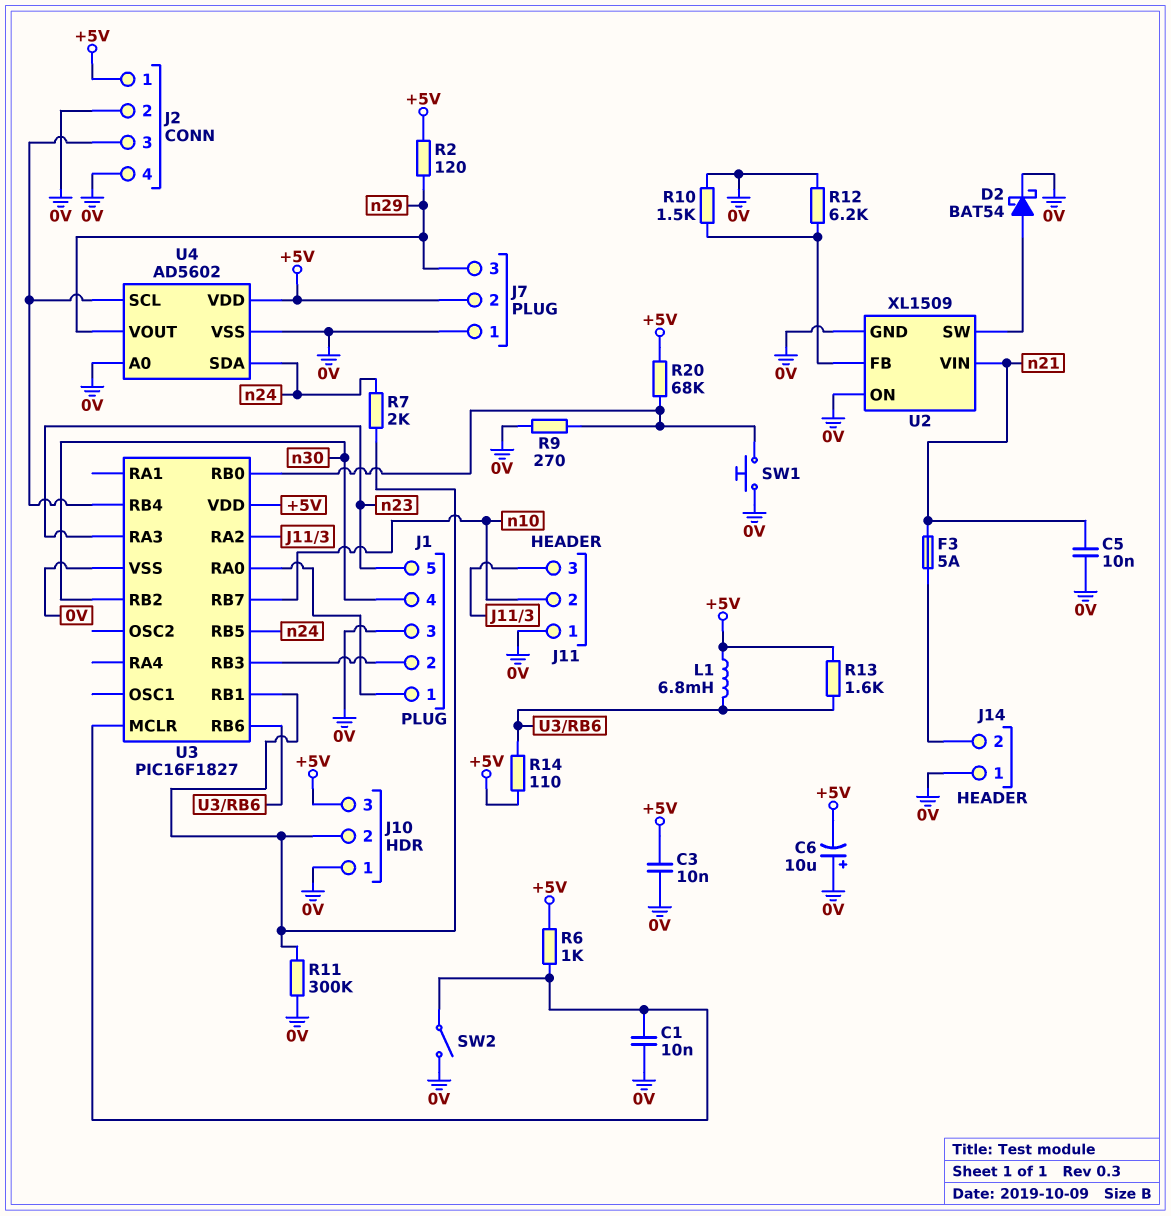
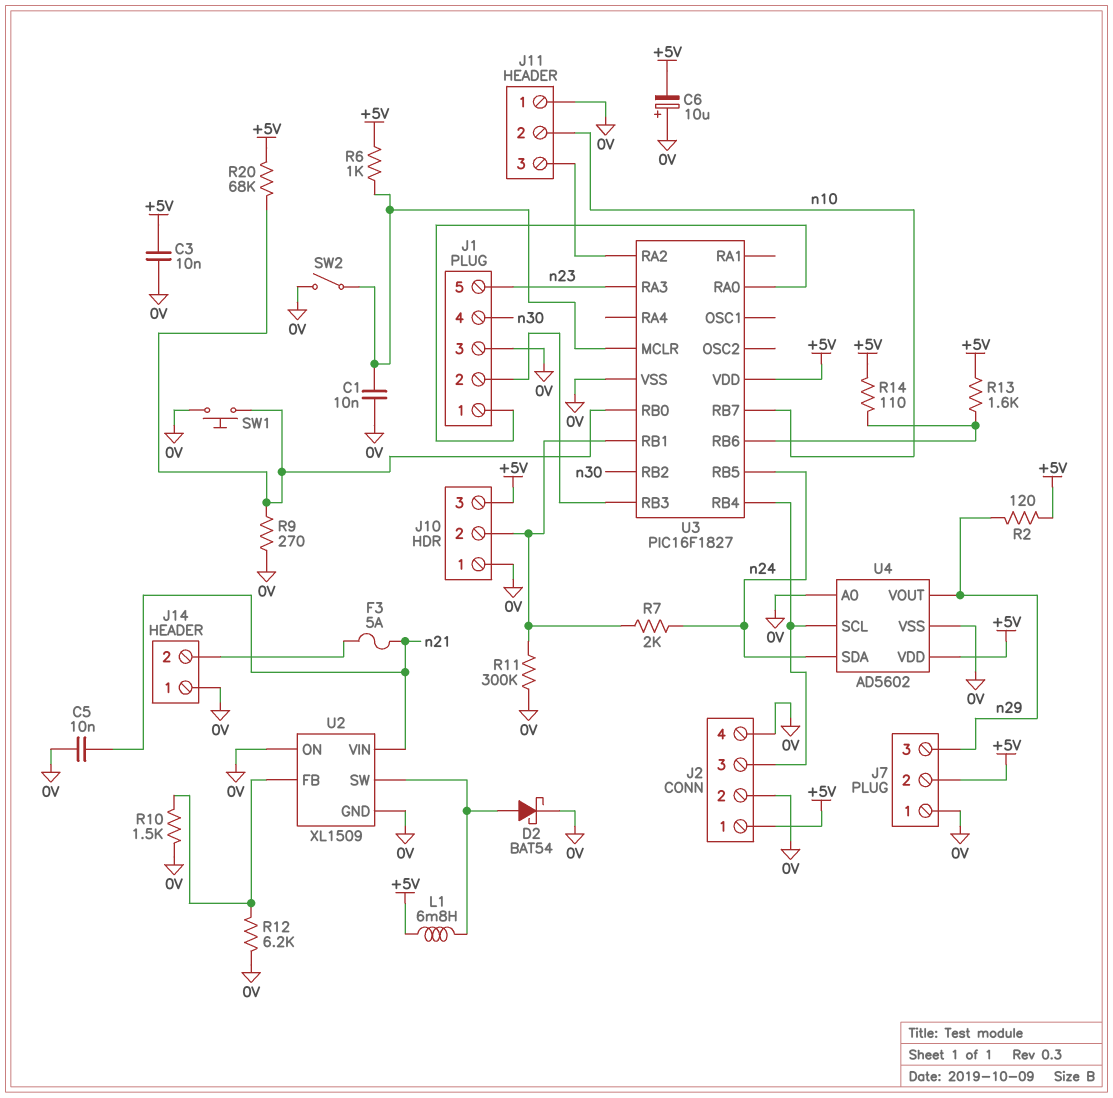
L1: 6.8mH (+5V, U3/RB6) -> 6.8mH (+5V, U2/SW)

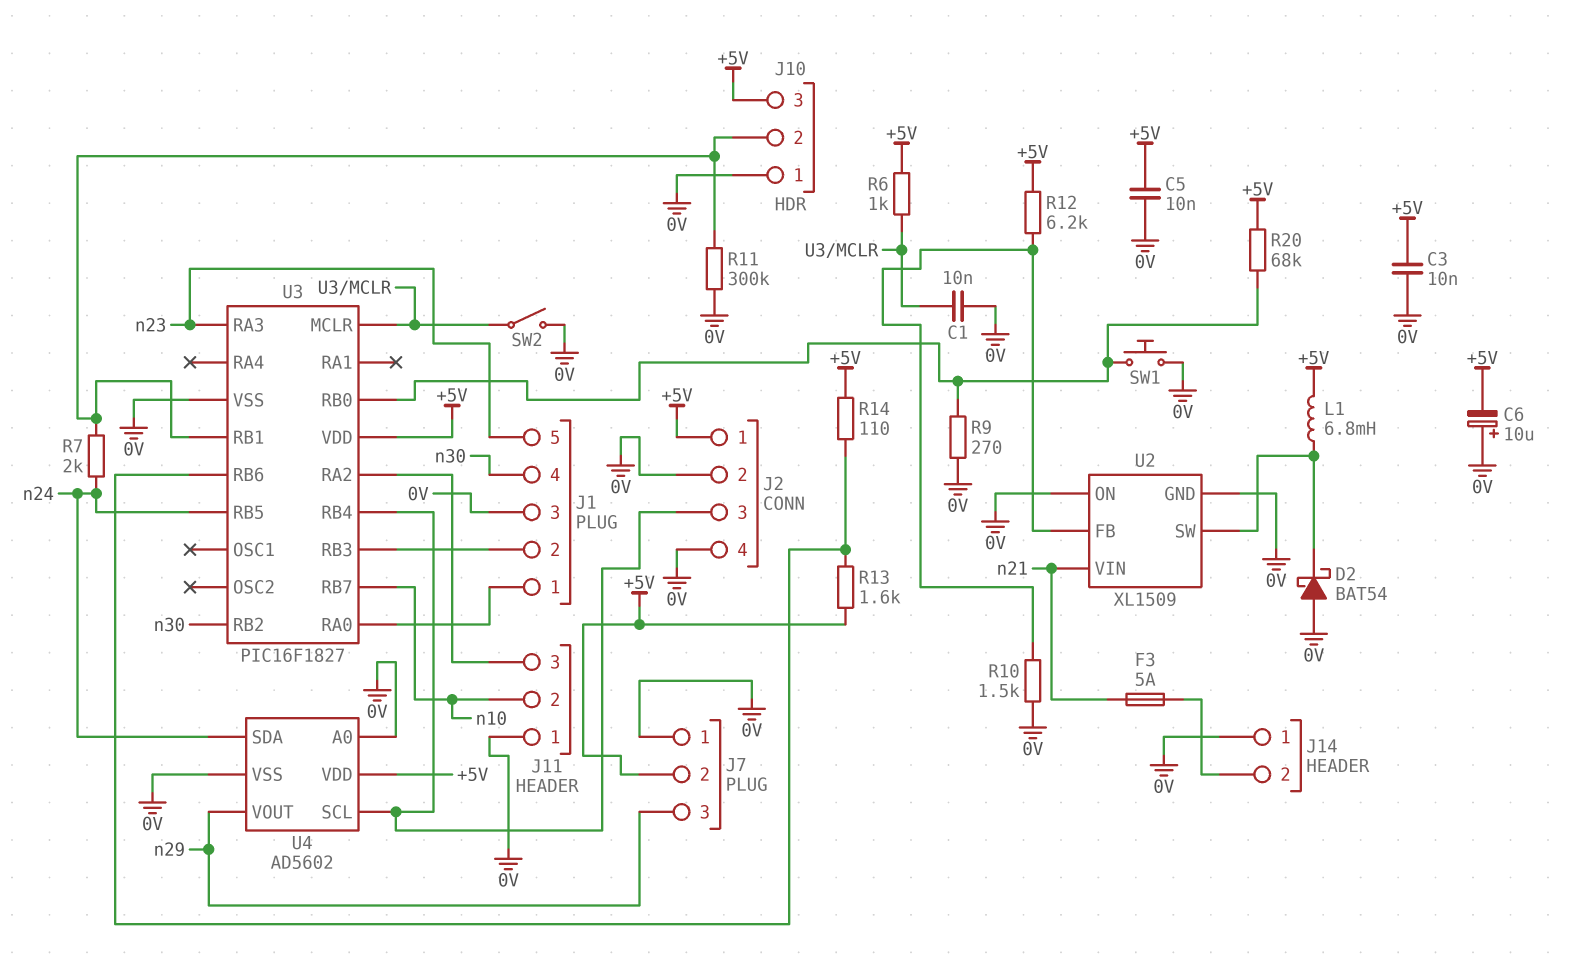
C5: 10nF (0V, n21) -> 10nF (+5V, 0V)
D2: schottky BAT54 (A U2/SW, K 0V) -> schottky BAT54 (A 0V, K U2/SW)
R2: 120 (+5V, n29) -> none
R12: 6.2k (0V, U2/FB) -> 6.2k (+5V, U2/FB)

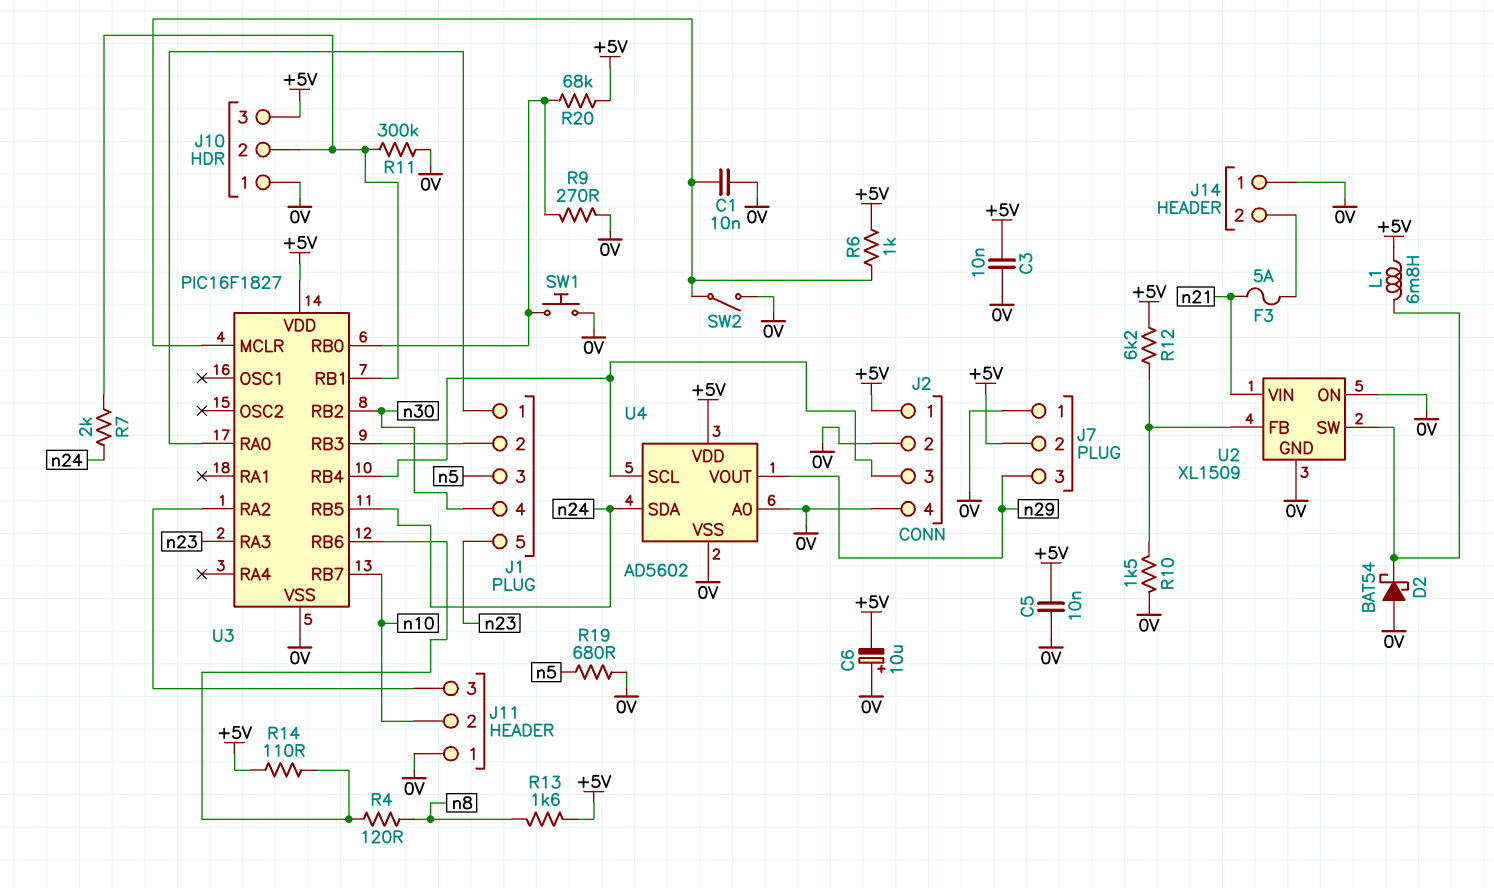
J1 pin 3: 0V -> n5
R4: none -> 120 (U3/RB6, n8)
R13: 1.6k (+5V, U3/RB6) -> 1.6k (+5V, n8)
R19: none -> 680 (0V, n5)

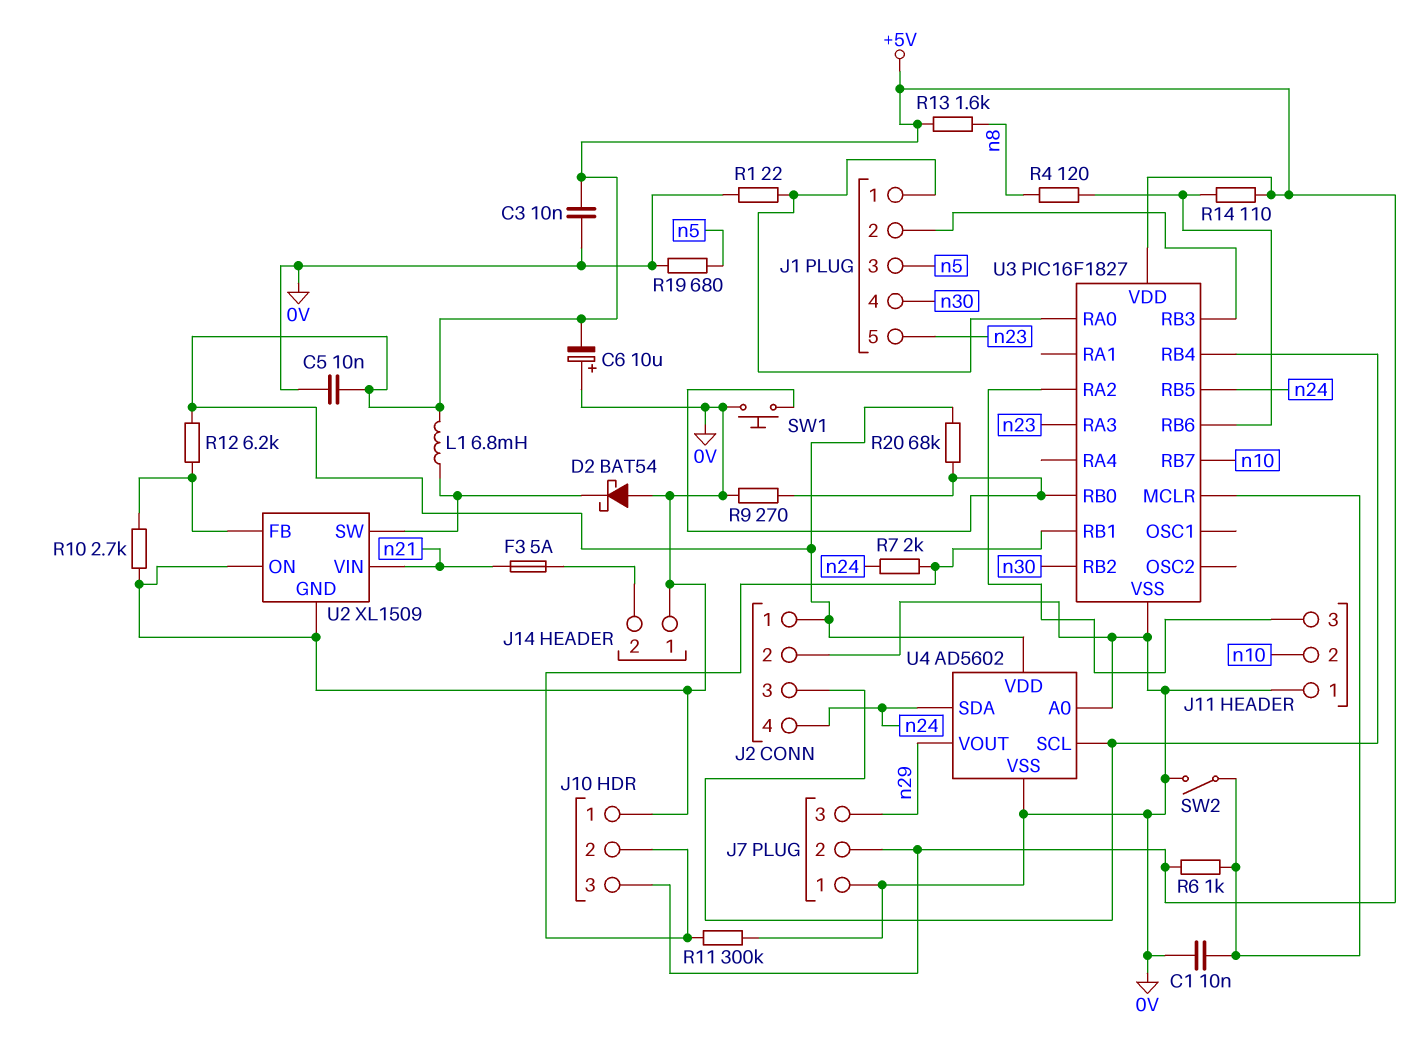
J2 pin 4: 0V -> n24
R1: none -> 22 (0V, J1/1)
R10: 1.5k (0V, U2/FB) -> 2.7k (0V, U2/FB)

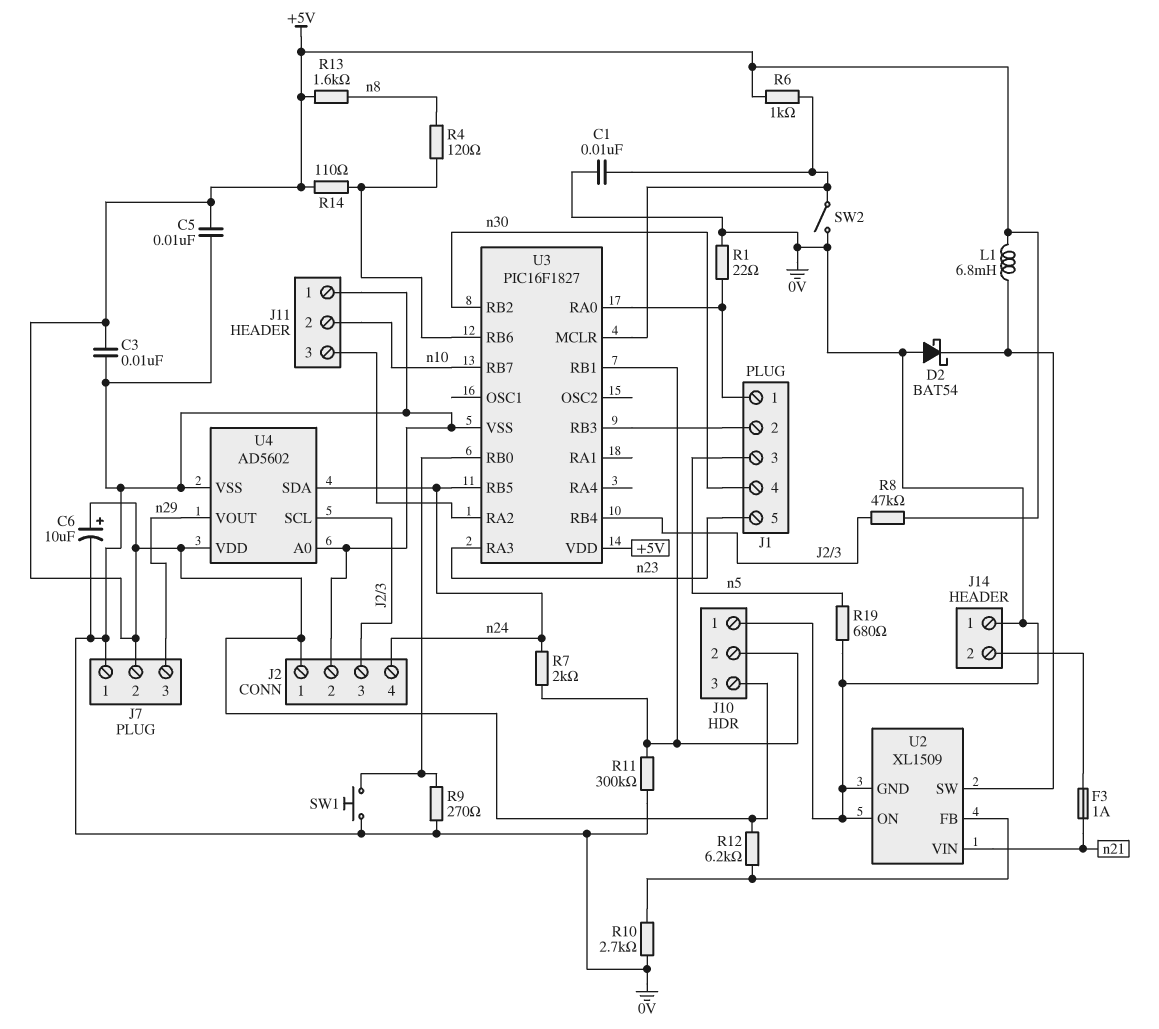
C6: 10uF (plus 0V, minus +5V) -> 10uF (plus +5V, minus 0V)
F3: 5A (J14/2, n21) -> 1A (J14/2, n21)
R8: none -> 47k (+5V, J2/3)
R20: 68k (+5V, U3/RB0) -> none

